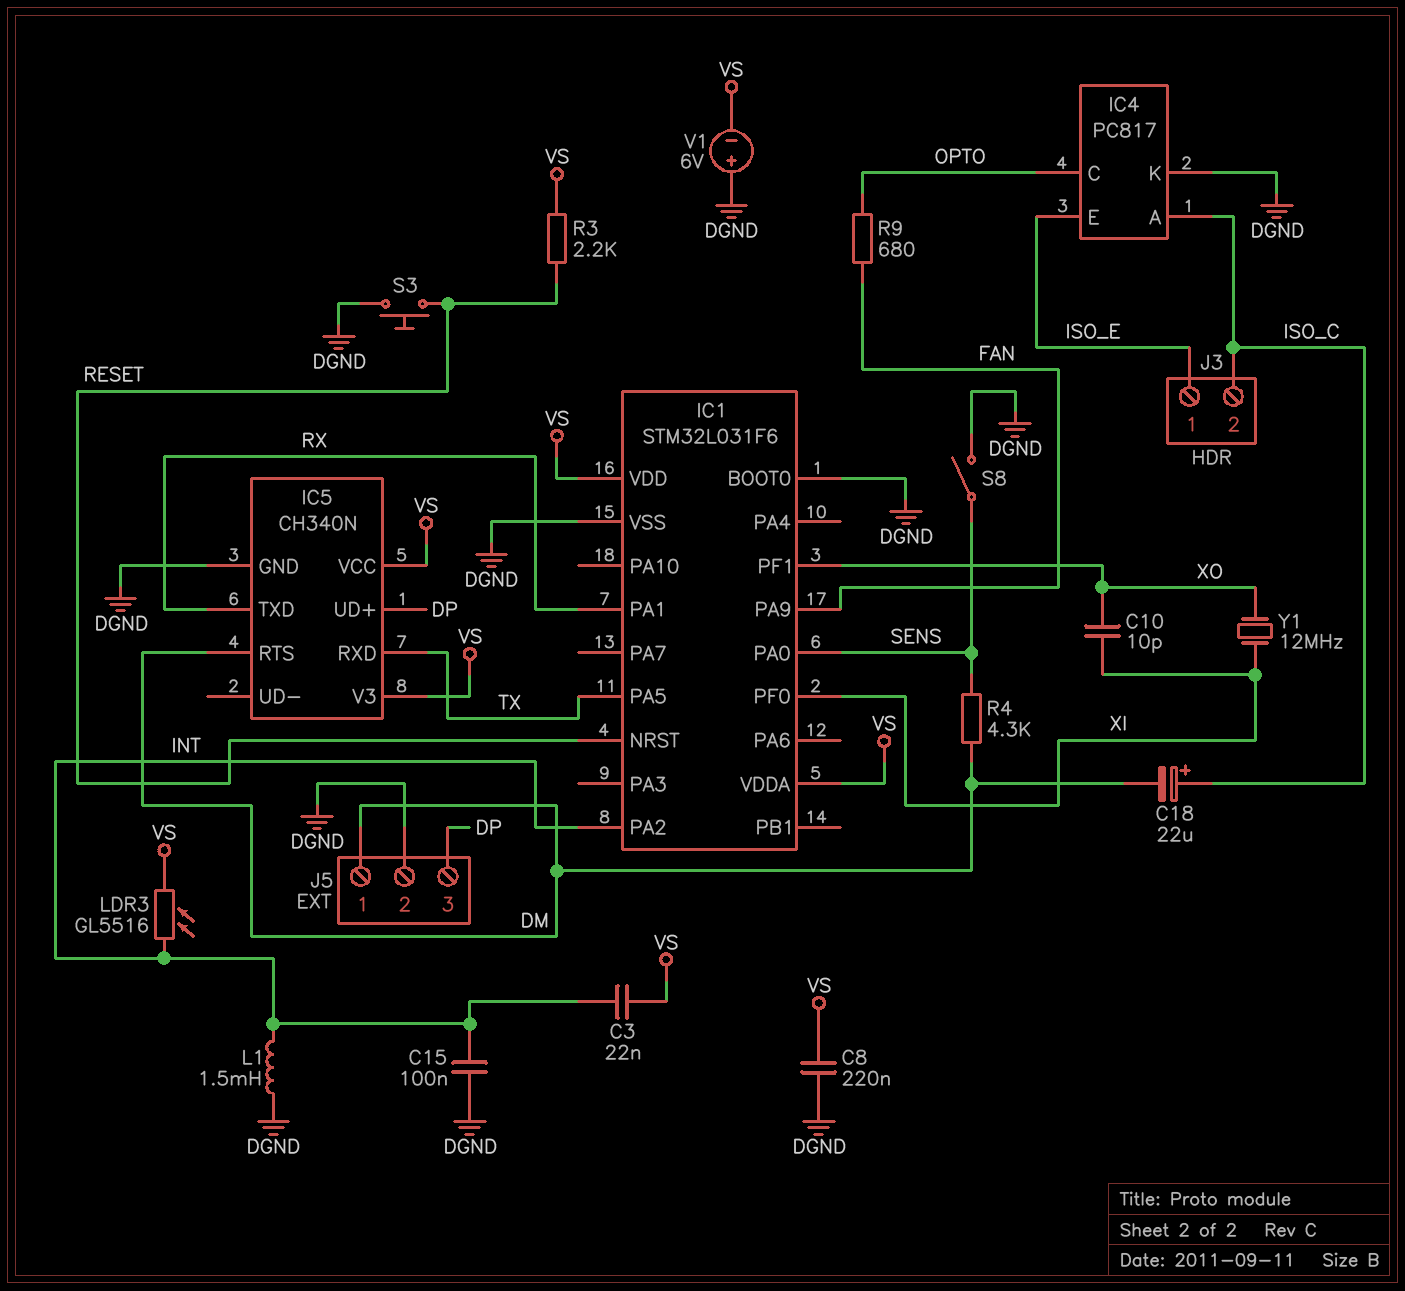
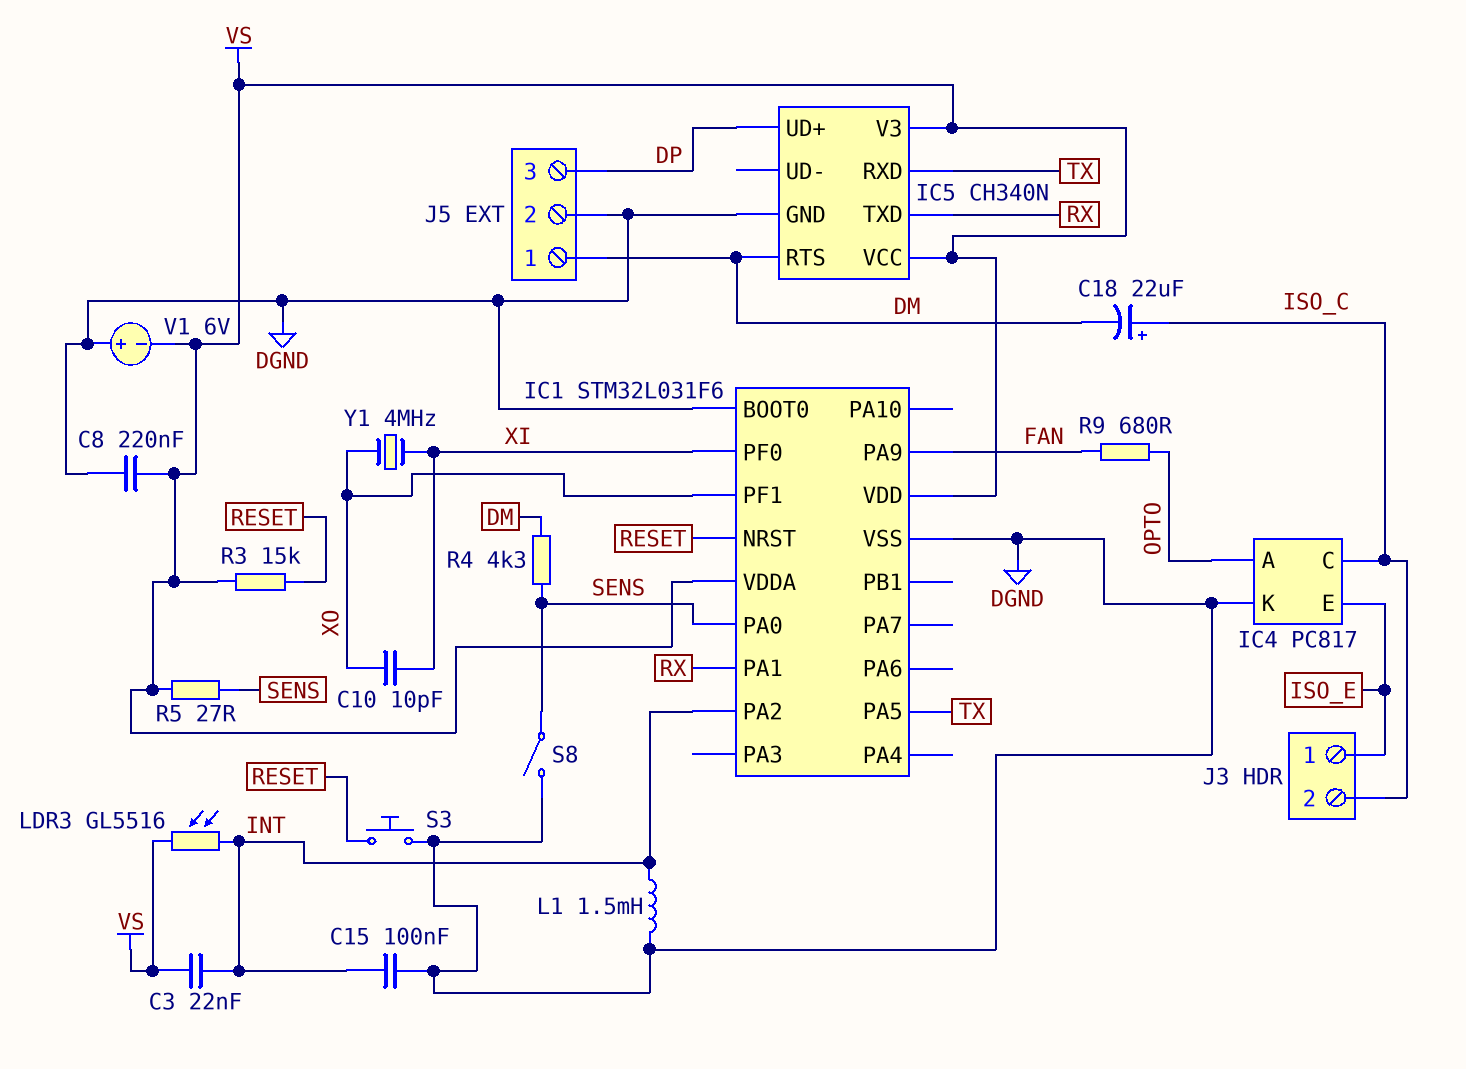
IC4 pin A: ISO_C -> OPTO
IC4 pin C: OPTO -> ISO_C
R3: 2.2k (RESET, VS) -> 15k (RESET, VS)
R5: none -> 27 (SENS, VS)
Y1: 12MHz (XI, XO) -> 4MHz (XI, XO)

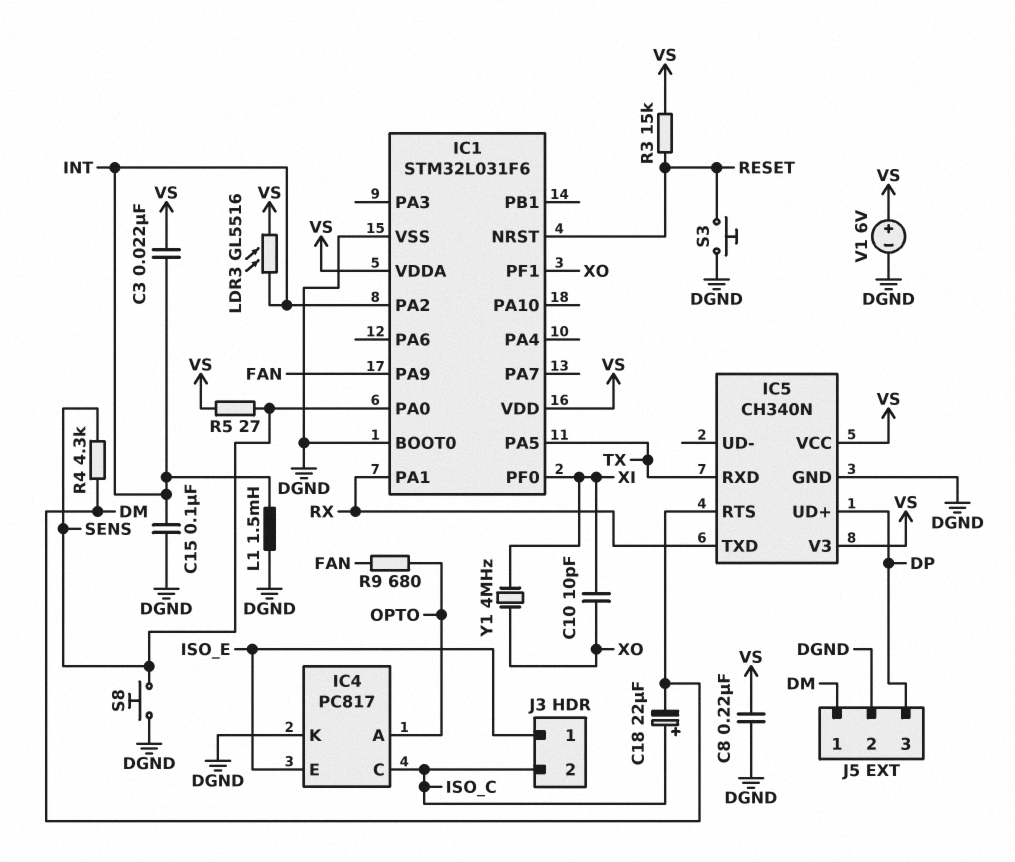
S8: switch (DGND, SENS) -> button (DGND, SENS)
V1: 6V (plus DGND, minus VS) -> 6V (plus VS, minus DGND)

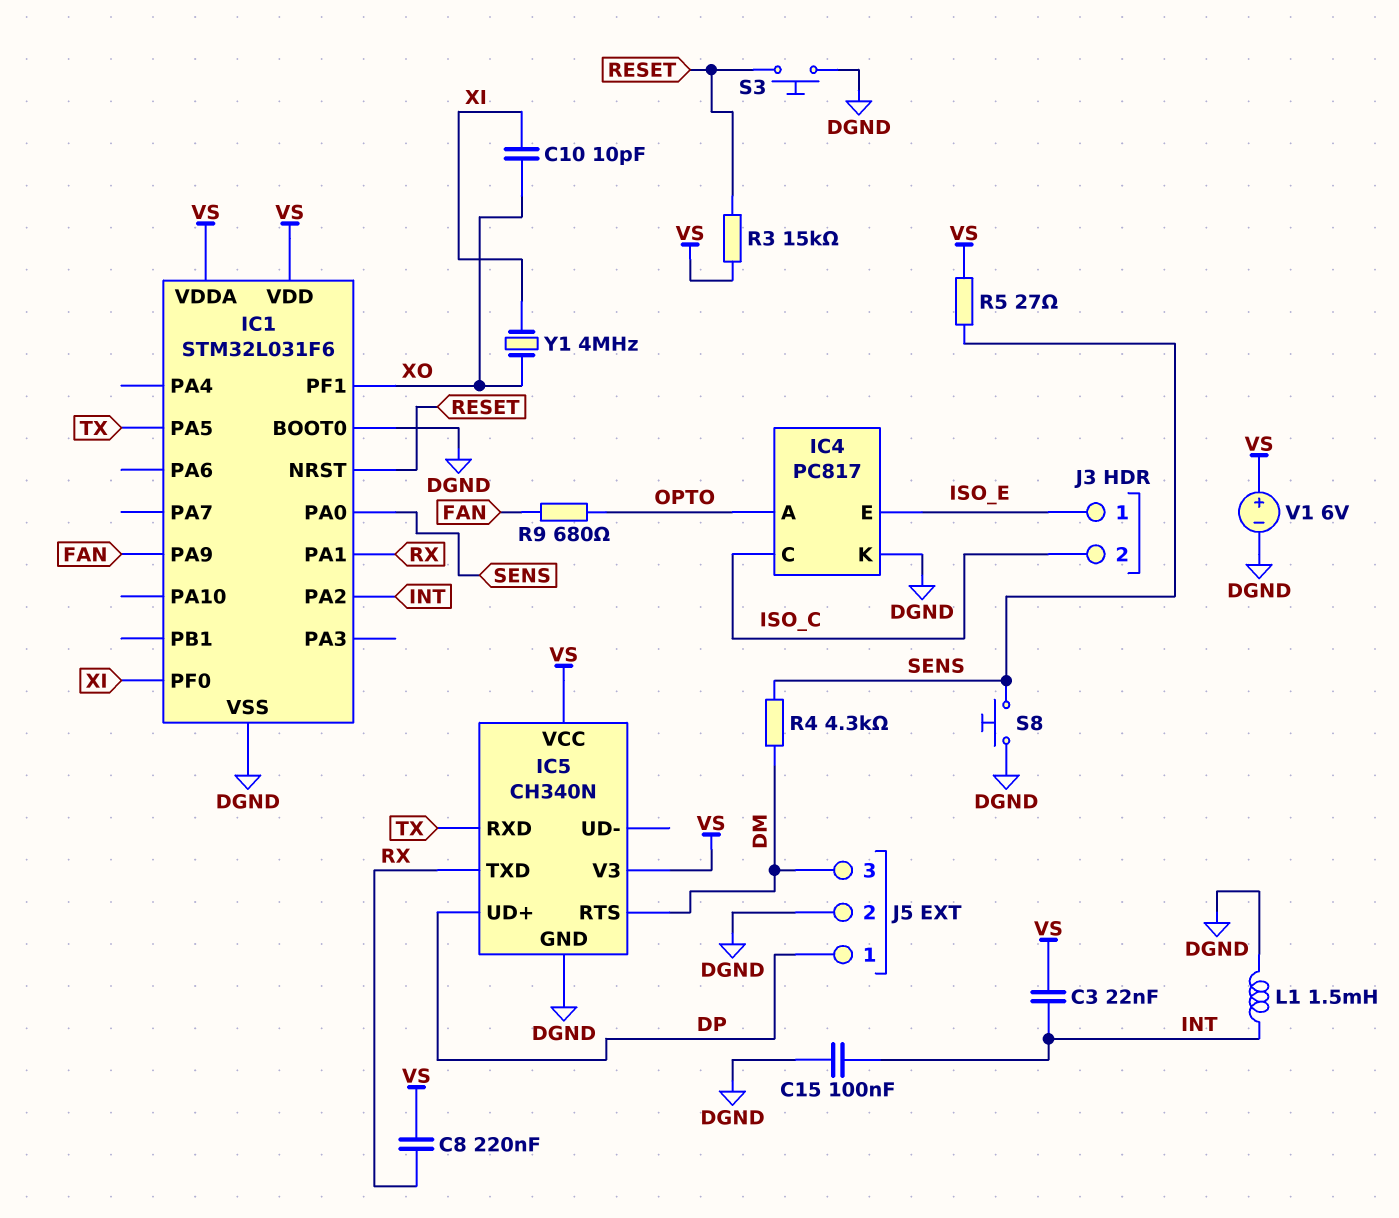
C8: 220nF (DGND, VS) -> 220nF (RX, VS)
C18: 22uF (plus ISO_C, minus DM) -> none
J5 pin 1: DM -> DP
J5 pin 3: DP -> DM
LDR3: GL5516 (INT, VS) -> none

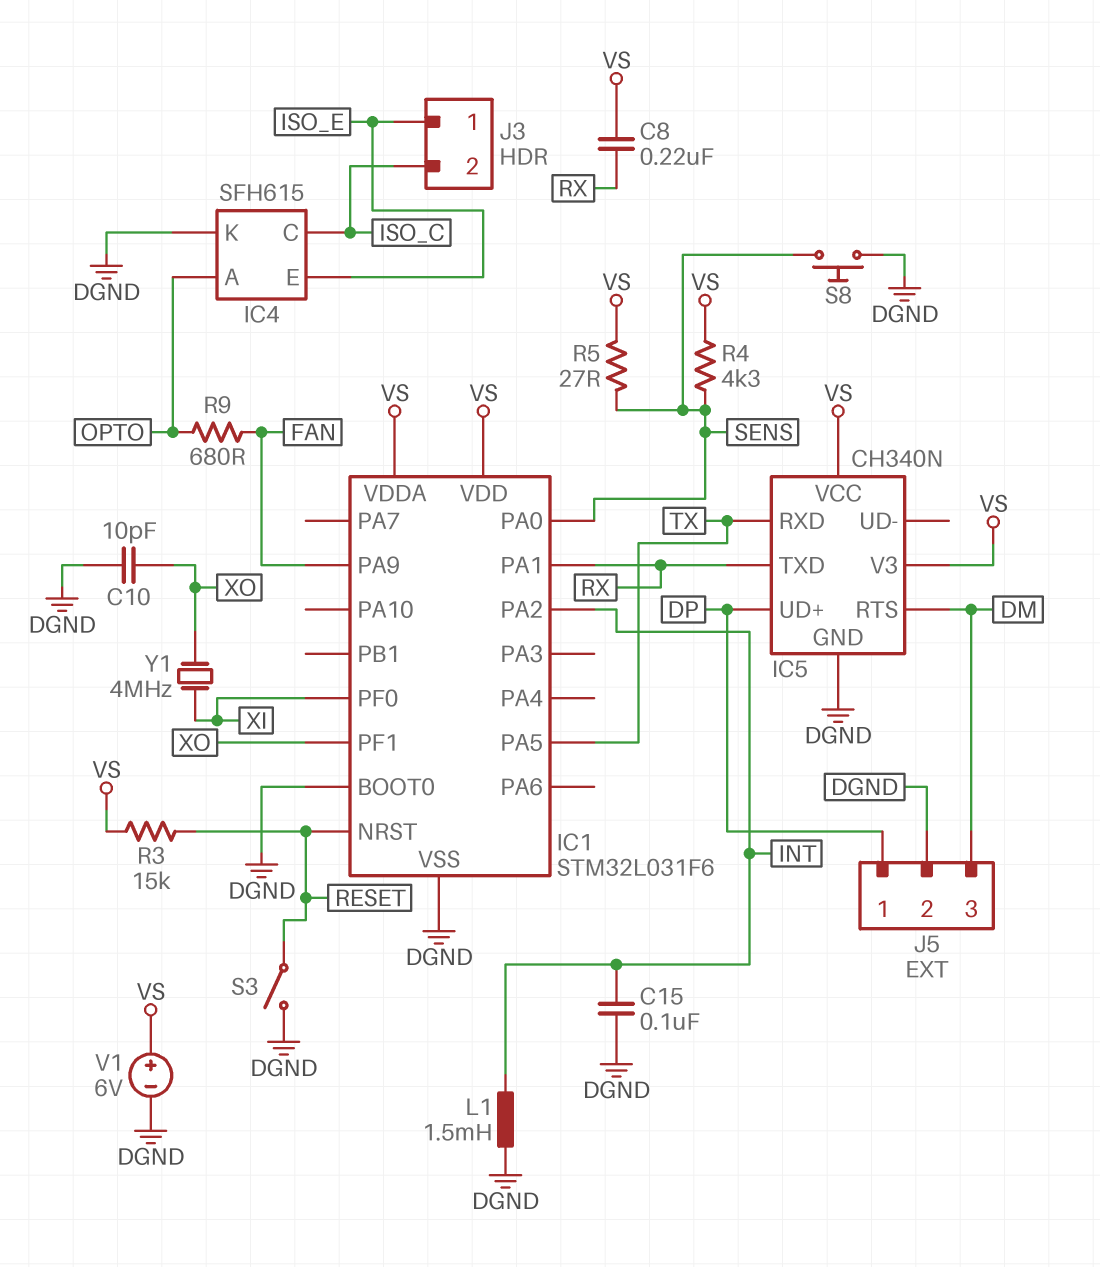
C3: 22nF (INT, VS) -> none
C10: 10pF (XI, XO) -> 10pF (DGND, XO)
IC4: PC817 -> SFH615
R4: 4.3k (DM, SENS) -> 4.3k (SENS, VS)
S3: button (DGND, RESET) -> switch (DGND, RESET)

